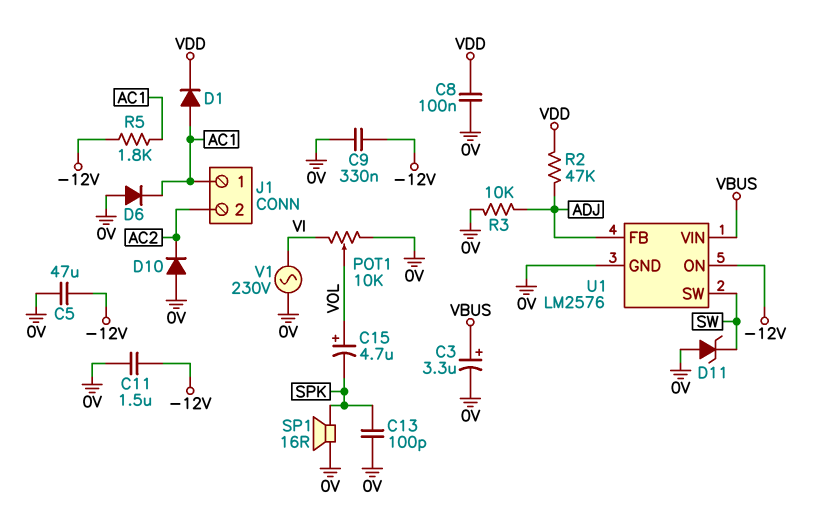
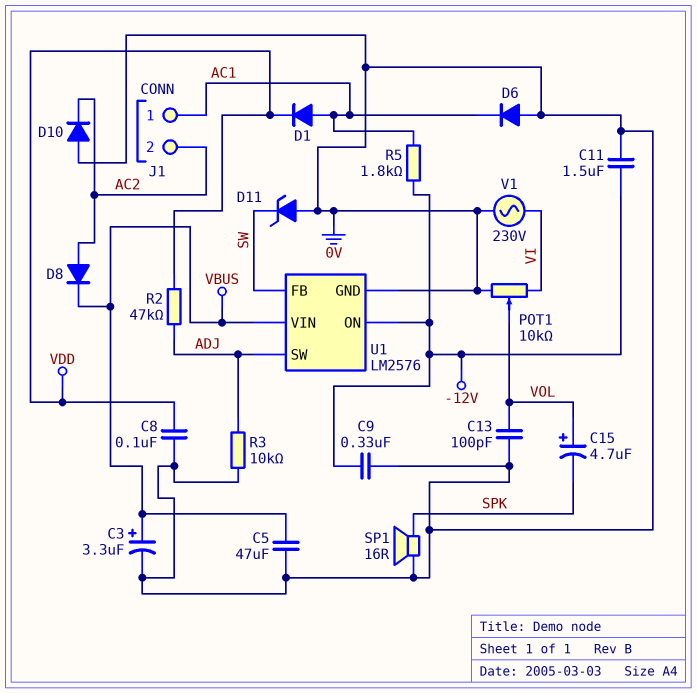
C5: 47uF (-12V, 0V) -> 47uF (0V, VBUS)
C13: 100pF (0V, SPK) -> 100pF (0V, VOL)
D8: none -> diode (A AC2, K VBUS)
U1 pin FB: ADJ -> SW
U1 pin SW: SW -> ADJ

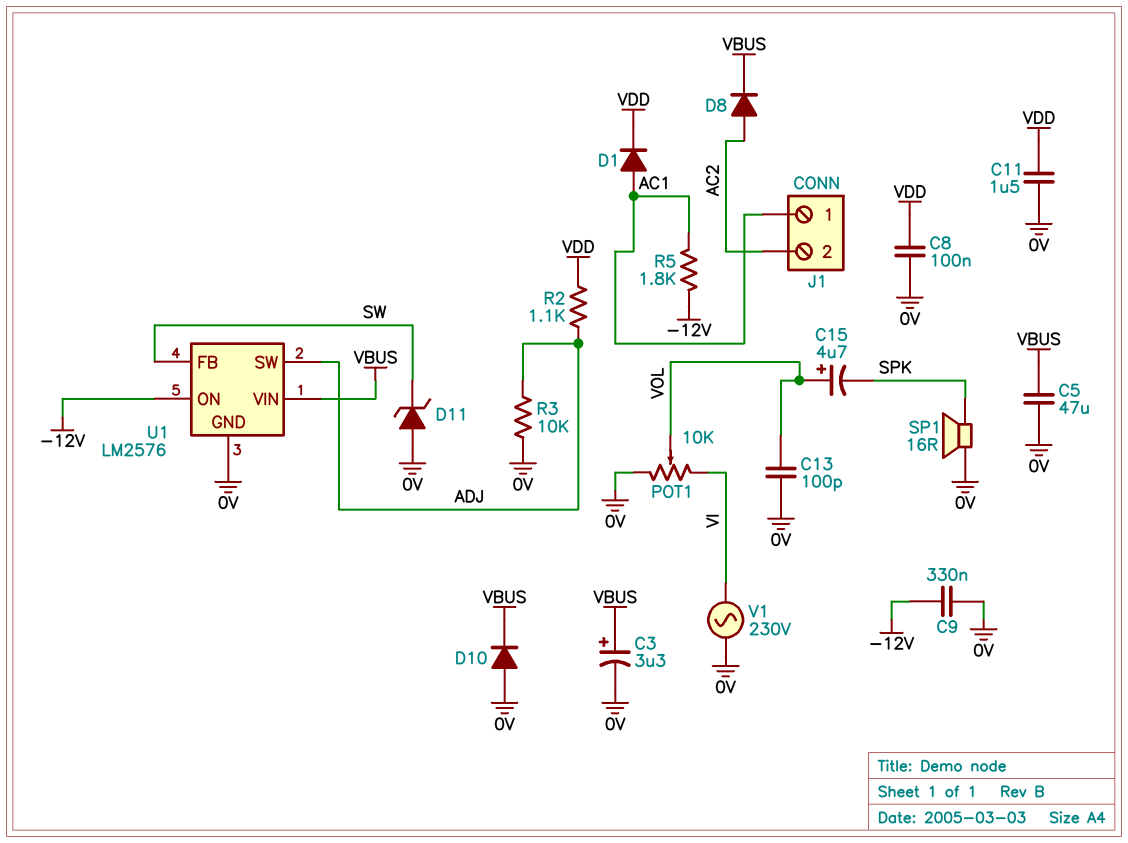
C11: 1.5uF (-12V, 0V) -> 1.5uF (0V, VDD)
D6: diode (A 0V, K AC1) -> none
D10: diode (A 0V, K AC2) -> diode (A 0V, K VBUS)
R2: 47k (ADJ, VDD) -> 1.1k (ADJ, VDD)

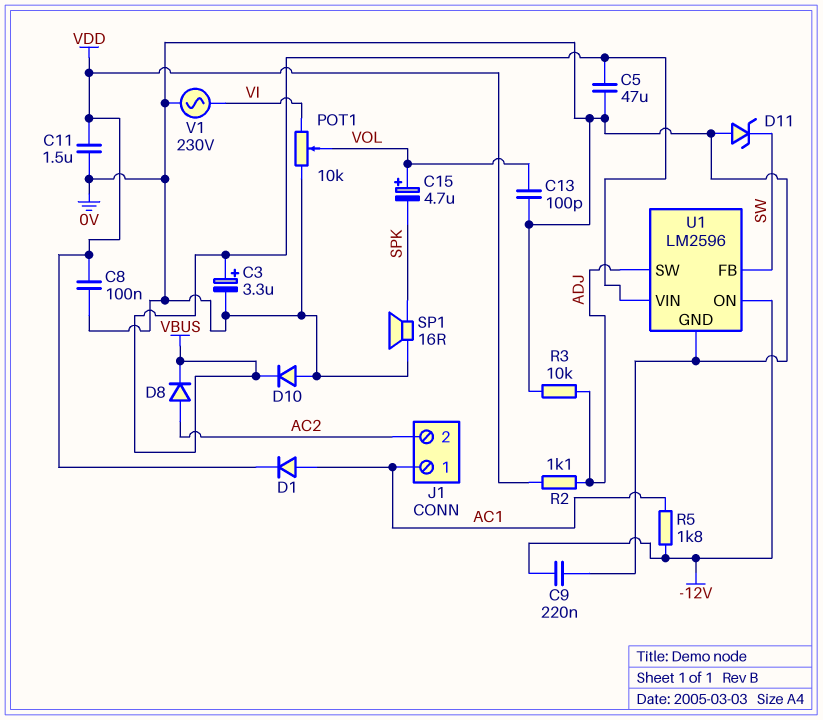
C9: 330nF (-12V, 0V) -> 220nF (-12V, 0V)
U1: LM2576 -> LM2596

